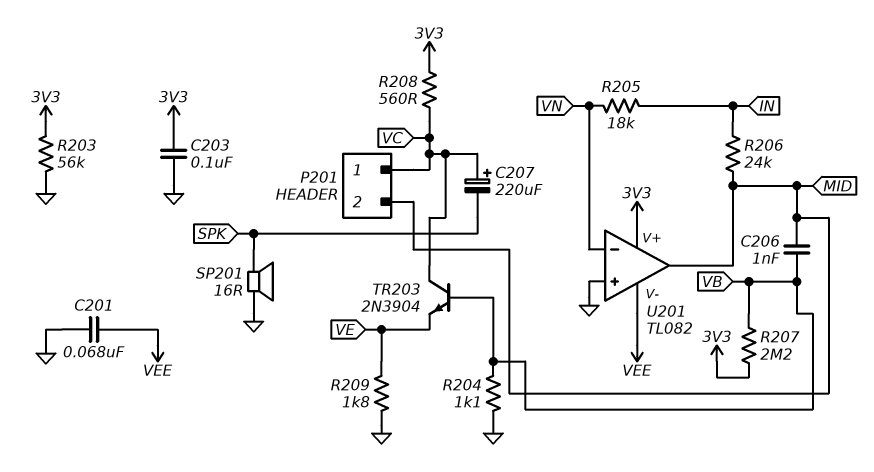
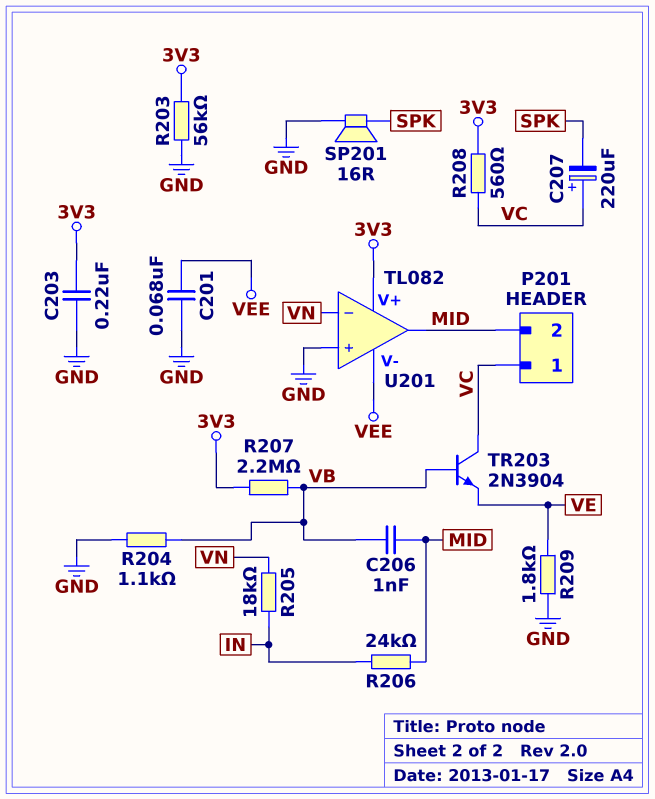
C203: 100nF (3V3, GND) -> 220nF (3V3, GND)

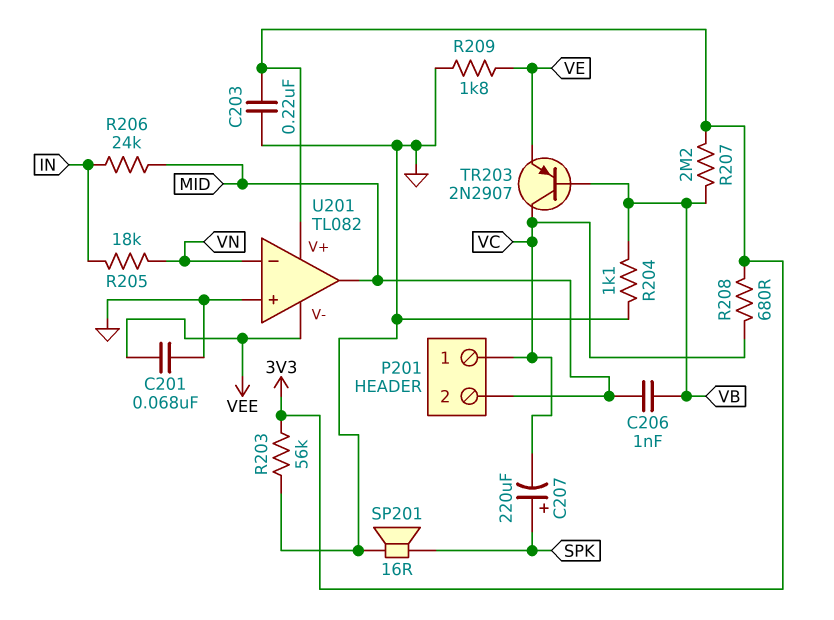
C207: 220uF (plus VC, minus SPK) -> 220uF (plus SPK, minus VC)
R208: 560 (3V3, VC) -> 680 (3V3, VC)
TR203: NPN 2N3904 (B VB, C VC, E VE) -> PNP 2N2907 (B VB, C VC, E VE)

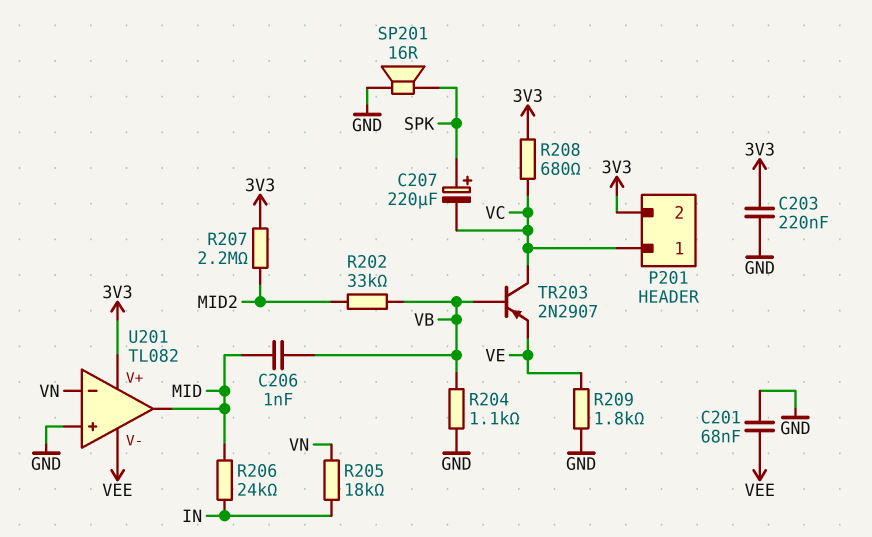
P201 pin 2: MID -> 3V3
R202: none -> 33k (MID2, VB)
R203: 56k (3V3, GND) -> none
R207: 2.2M (3V3, VB) -> 2.2M (3V3, MID2)

